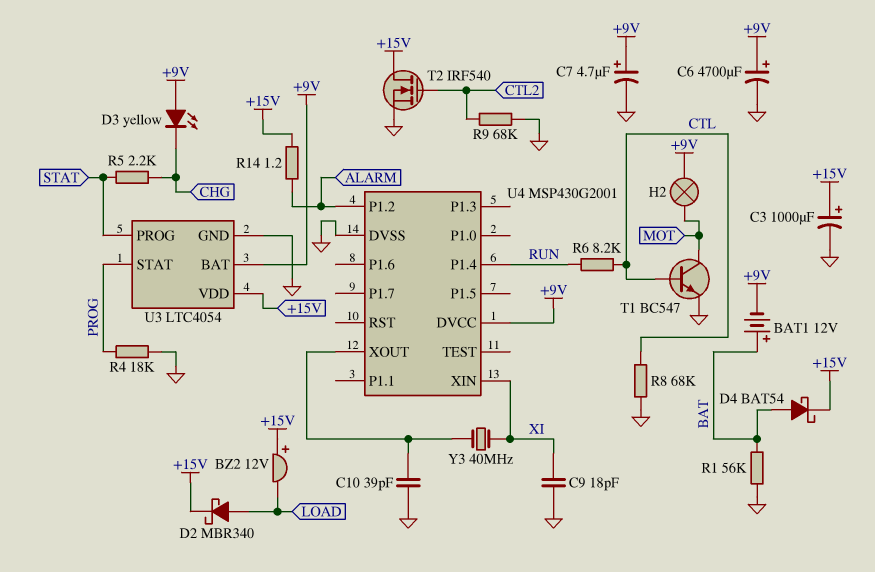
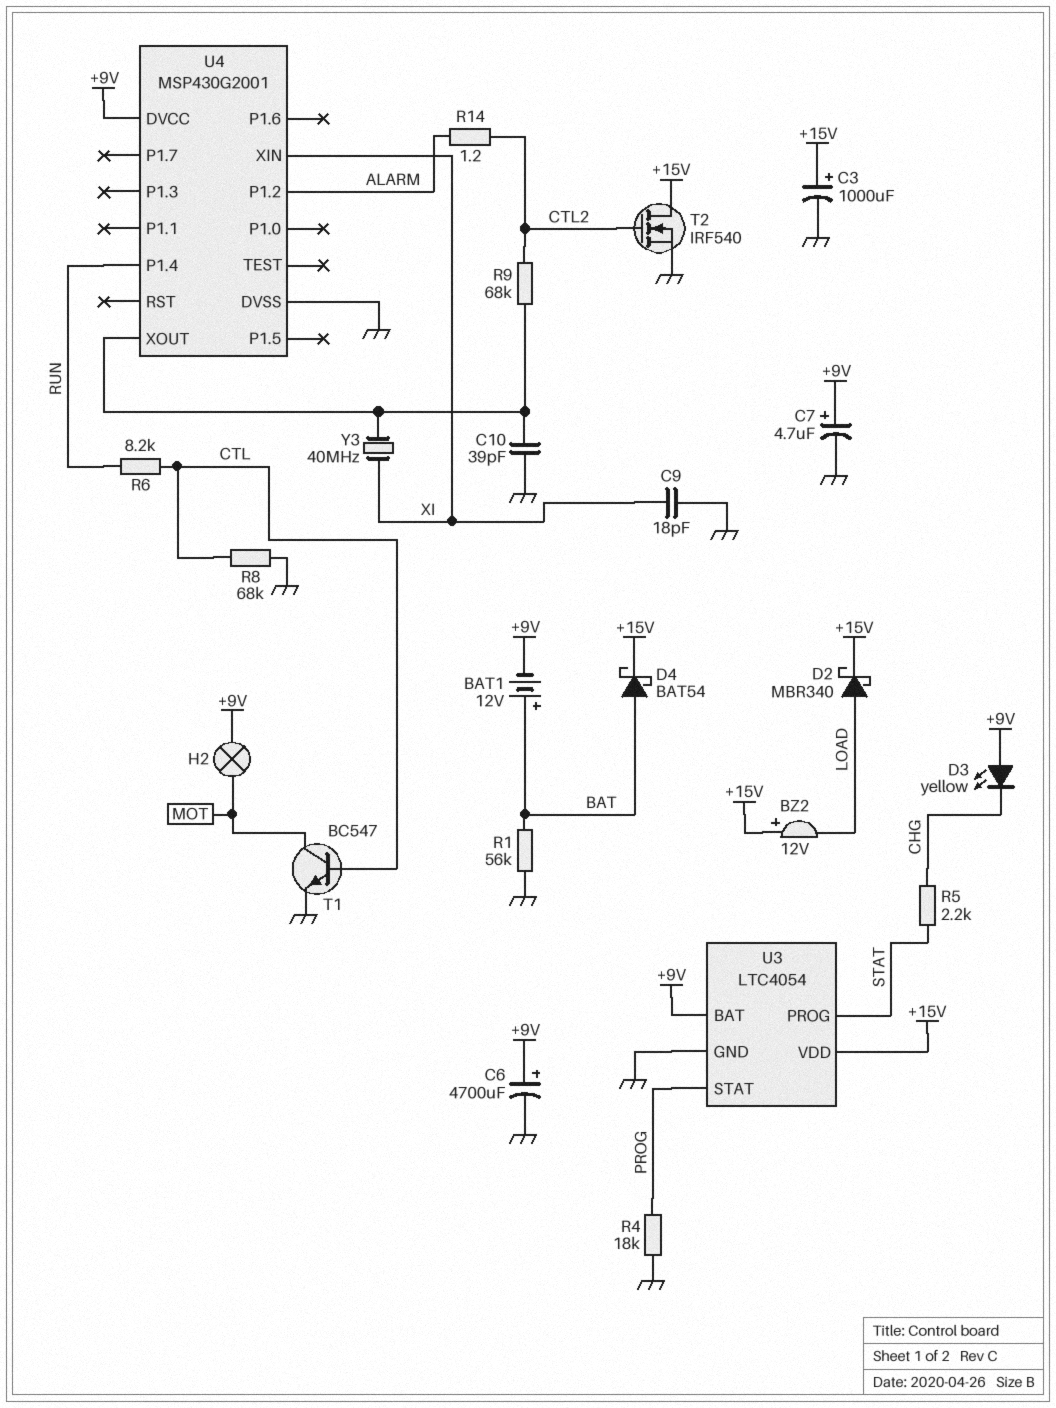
R9: 68k (CTL2, GND) -> 68k (CTL2, U4/XOUT)
R14: 1.2 (+15V, ALARM) -> 1.2 (ALARM, CTL2)

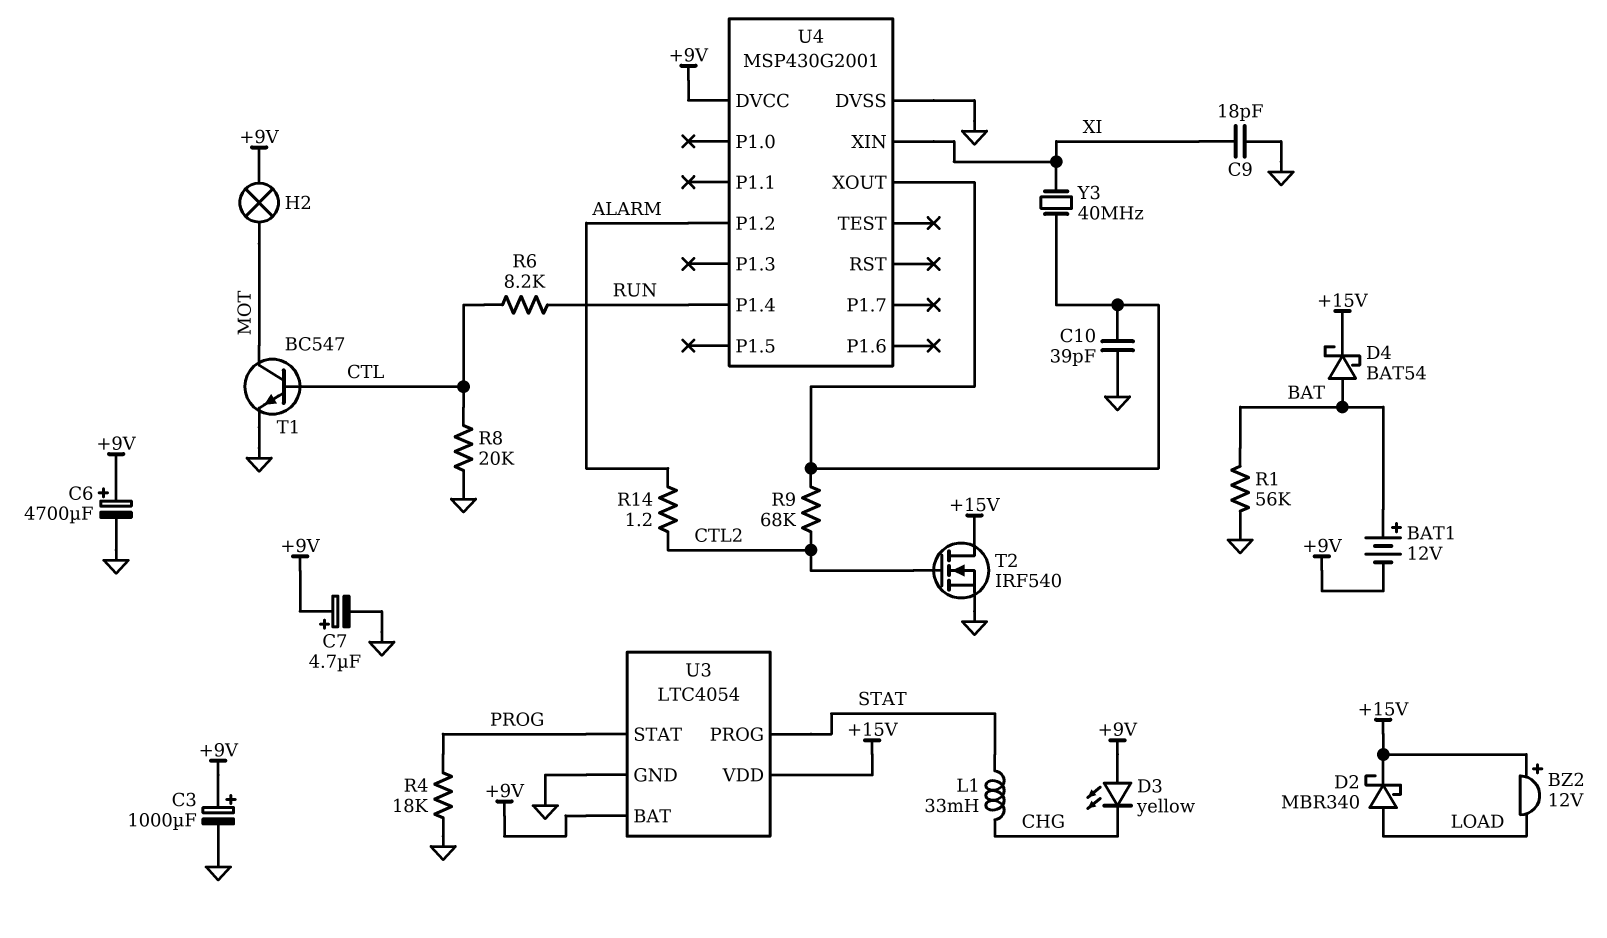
C3: 1000uF (plus +15V, minus GND) -> 1000uF (plus +9V, minus GND)
L1: none -> 33mH (CHG, STAT)
R5: 2.2k (CHG, STAT) -> none
R8: 68k (CTL, GND) -> 20k (CTL, GND)

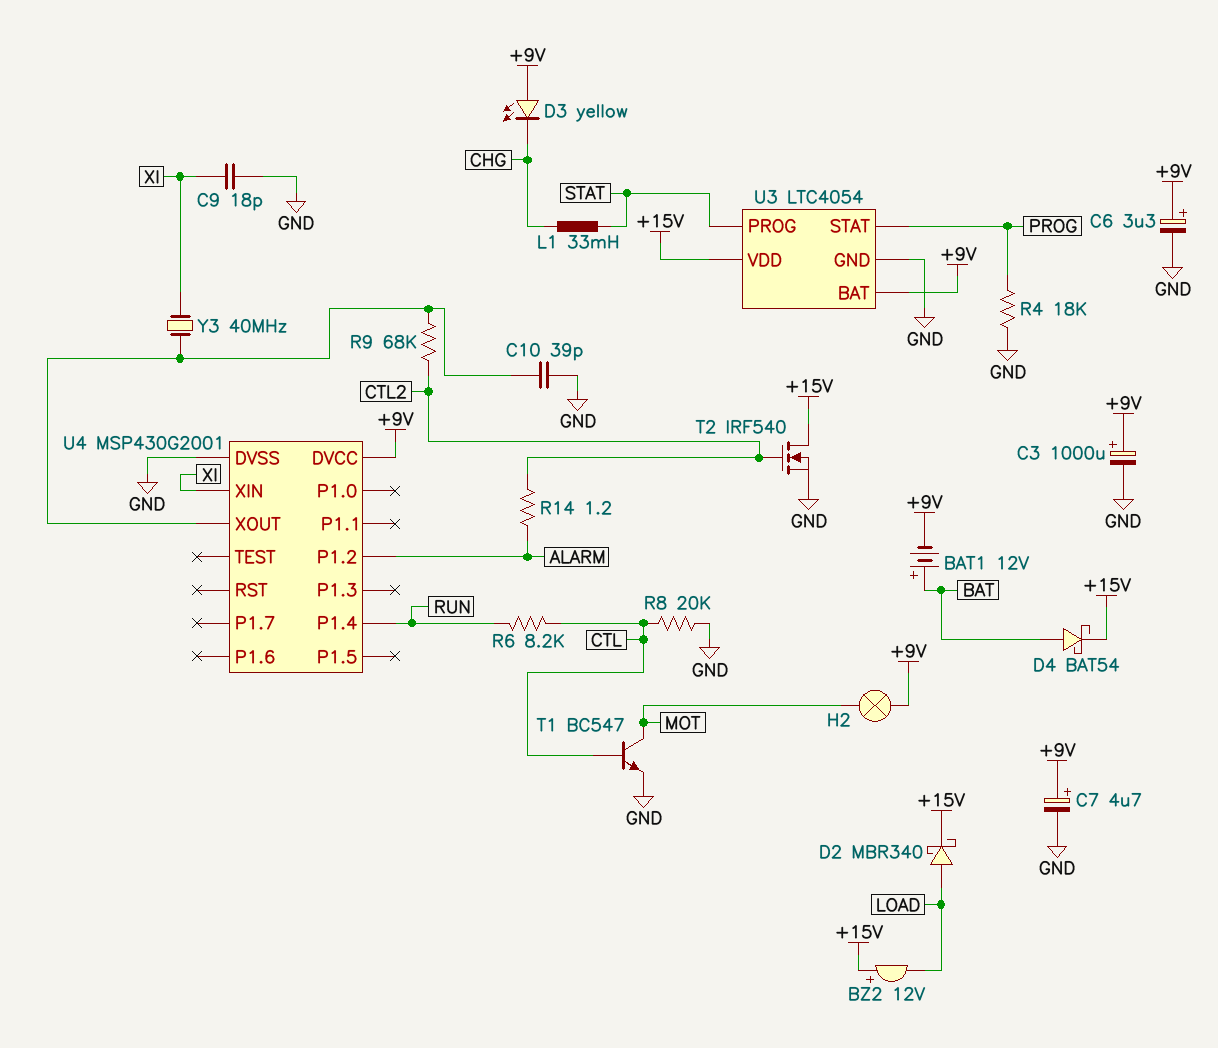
C6: 4700uF (plus +9V, minus GND) -> 3.3uF (plus +9V, minus GND)
R1: 56k (BAT, GND) -> none

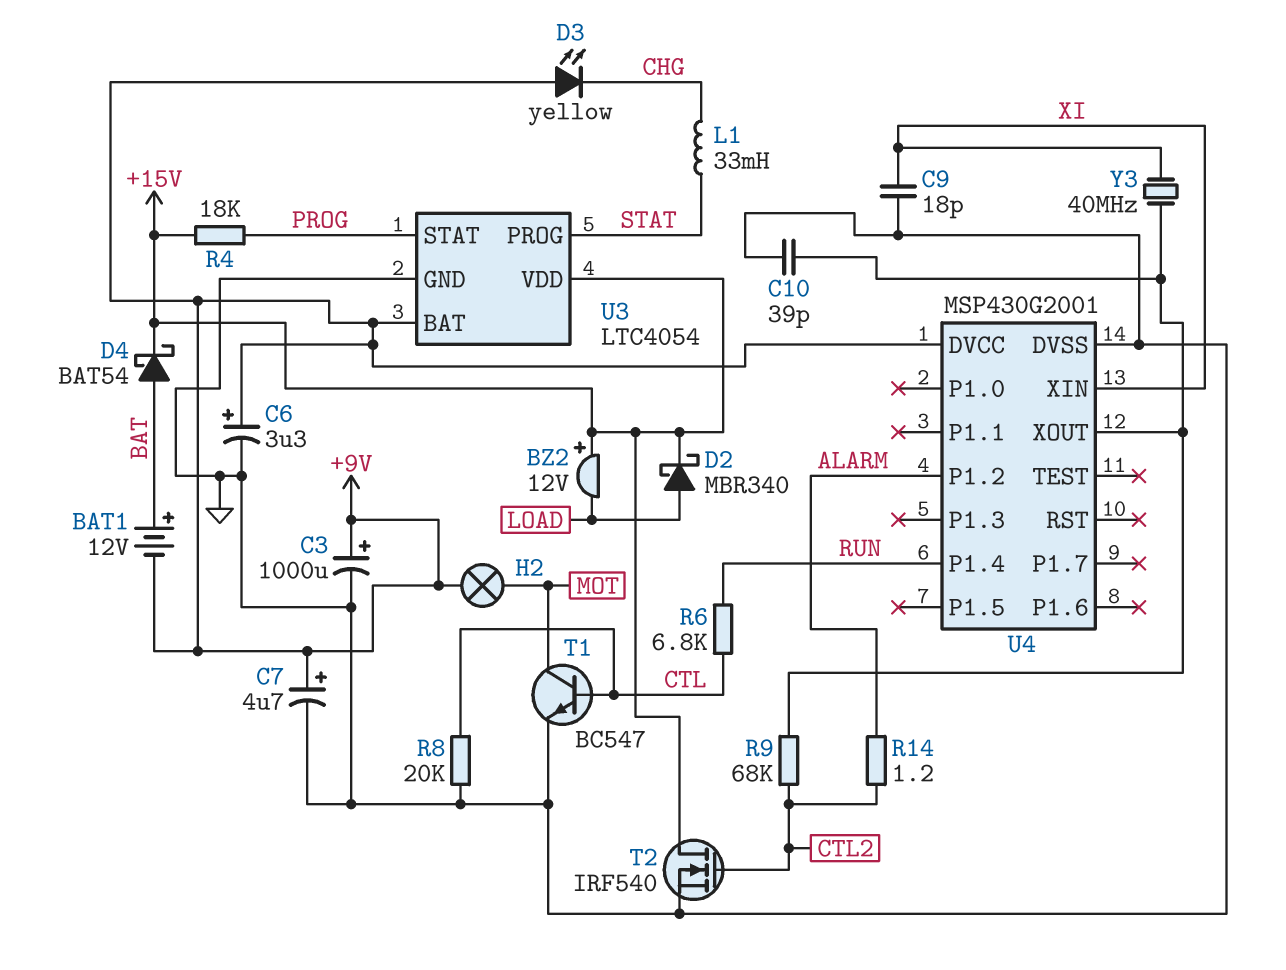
R4: 18k (GND, PROG) -> 18k (+15V, PROG)
R6: 8.2k (CTL, RUN) -> 6.8k (CTL, RUN)

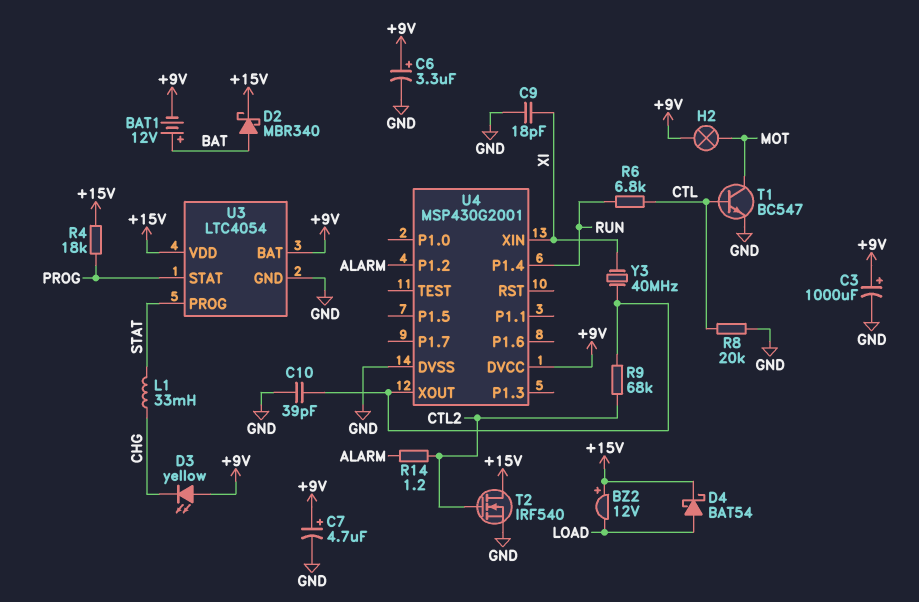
D2: schottky MBR340 (A LOAD, K +15V) -> schottky MBR340 (A BAT, K +15V)
D4: schottky BAT54 (A BAT, K +15V) -> schottky BAT54 (A LOAD, K +15V)

